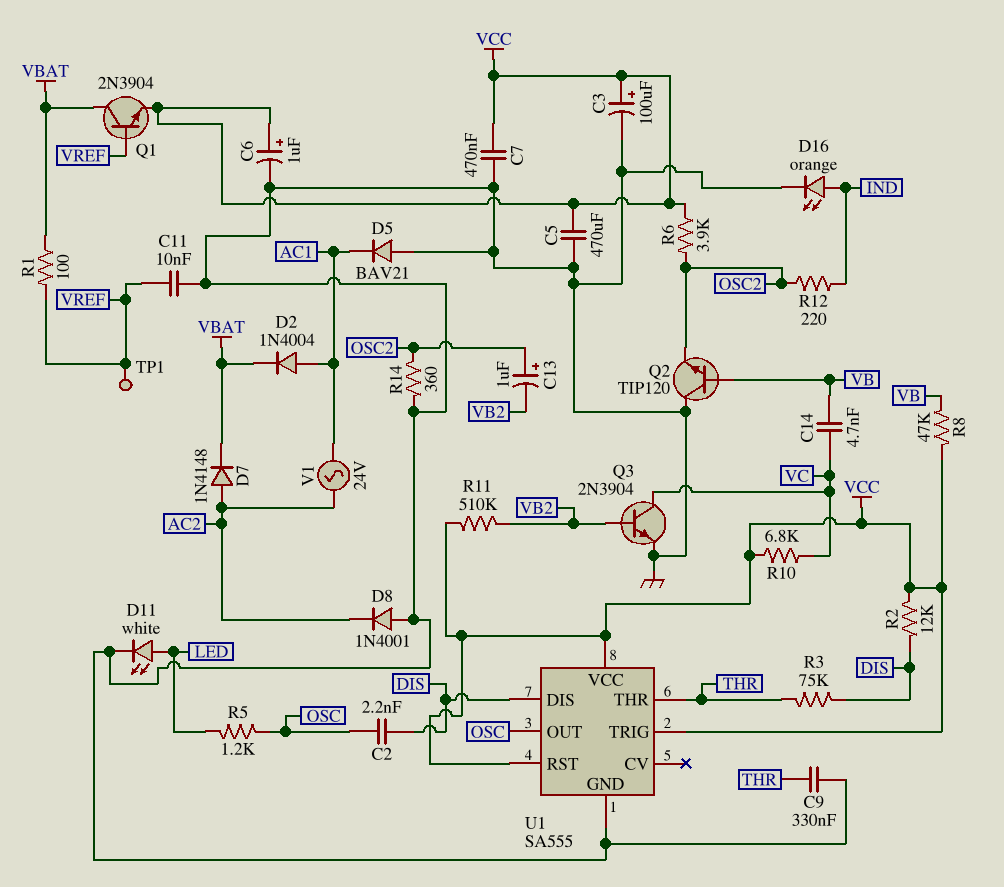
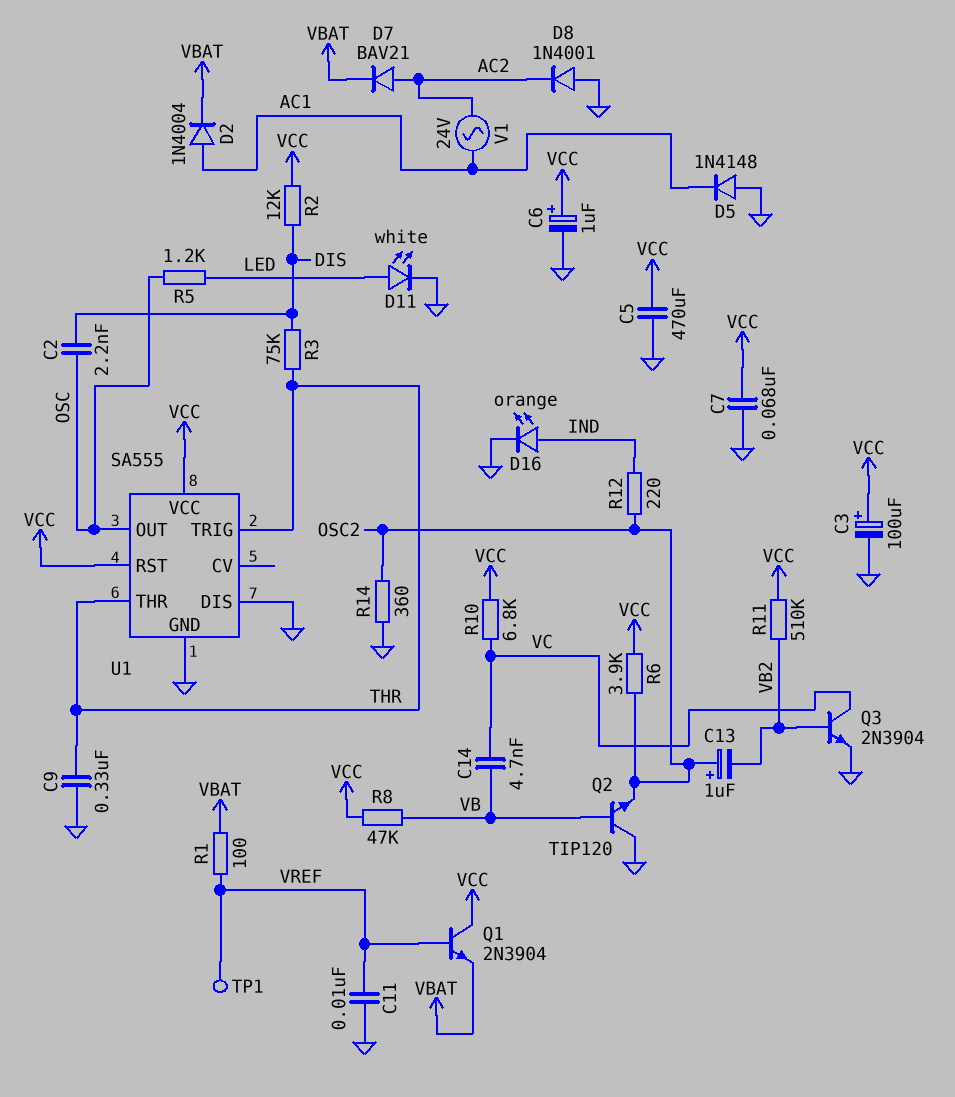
C7: 470nF (GND, VCC) -> 68nF (GND, VCC)
D5: diode BAV21 (A GND, K AC1) -> diode 1N4148 (A GND, K AC1)
D7: diode 1N4148 (A AC2, K VBAT) -> diode BAV21 (A AC2, K VBAT)
Q1: NPN 2N3904 (B VREF, C VBAT, E VCC) -> NPN 2N3904 (B VREF, C VCC, E VBAT)
U1 pin DIS: DIS -> GND
U1 pin TRIG: VCC -> THR

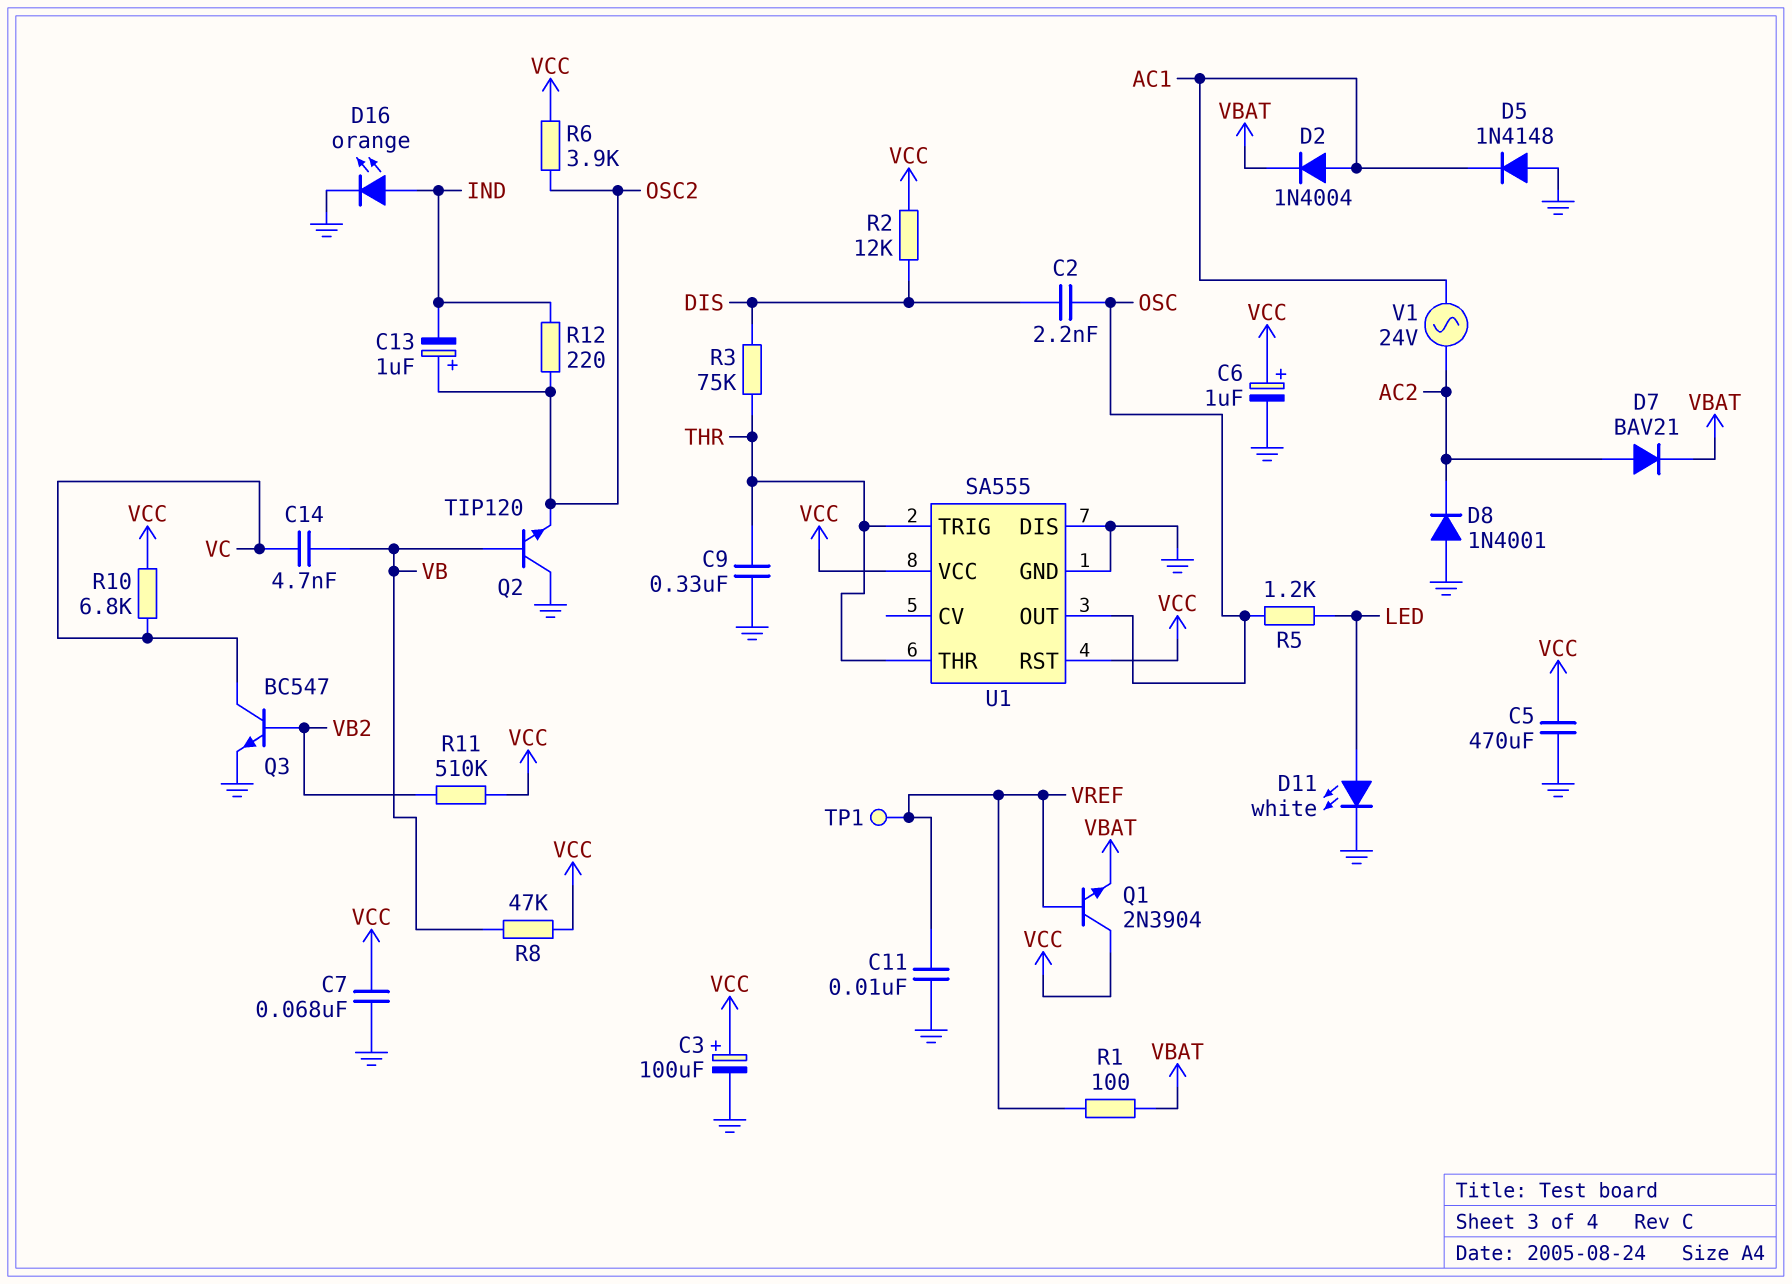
C13: 1uF (plus OSC2, minus VB2) -> 1uF (plus OSC2, minus IND)
Q3: NPN 2N3904 (B VB2, C VC, E GND) -> NPN BC547 (B VB2, C VC, E GND)
R14: 360 (GND, OSC2) -> none

